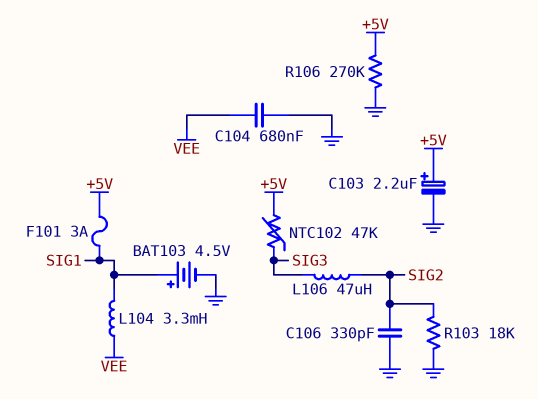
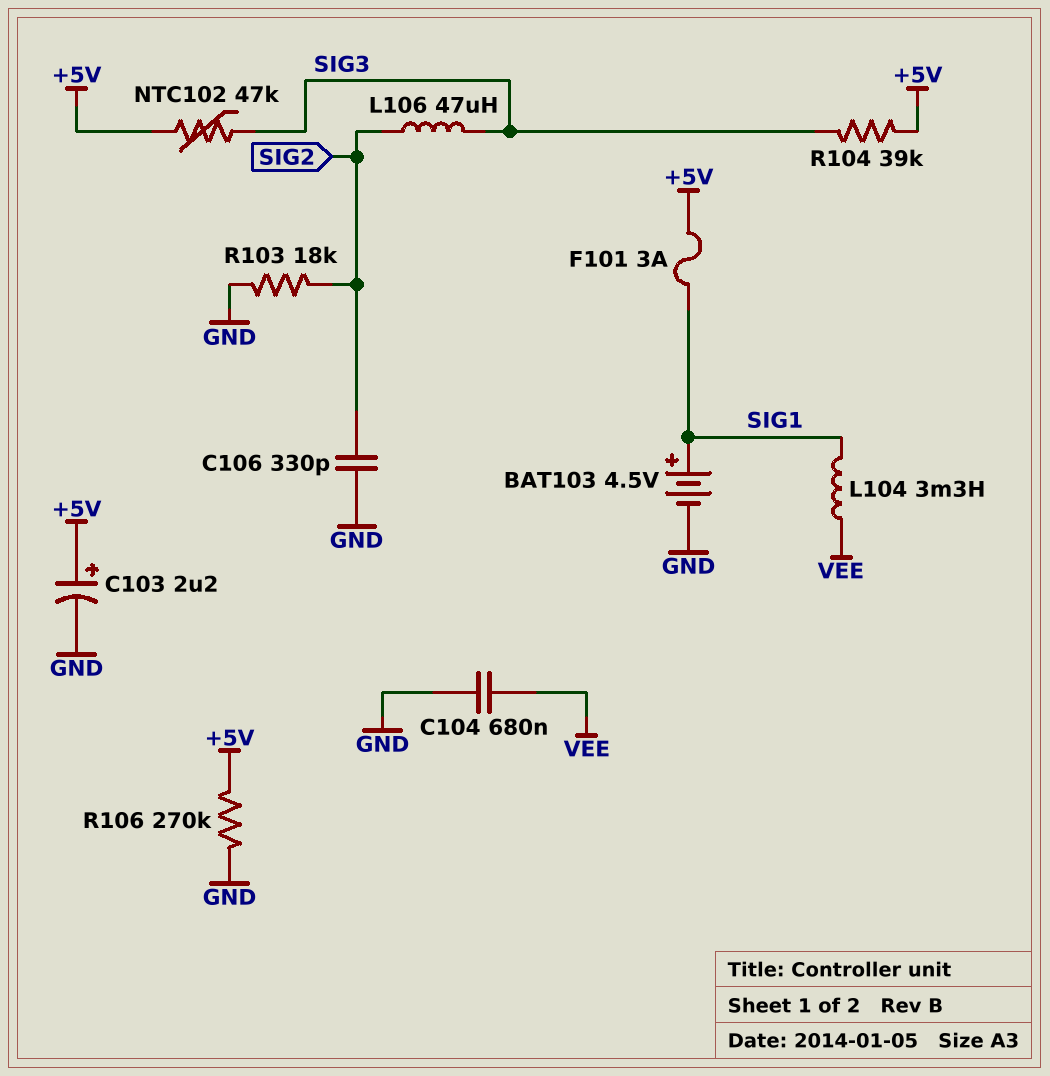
R104: none -> 39k (+5V, SIG3)

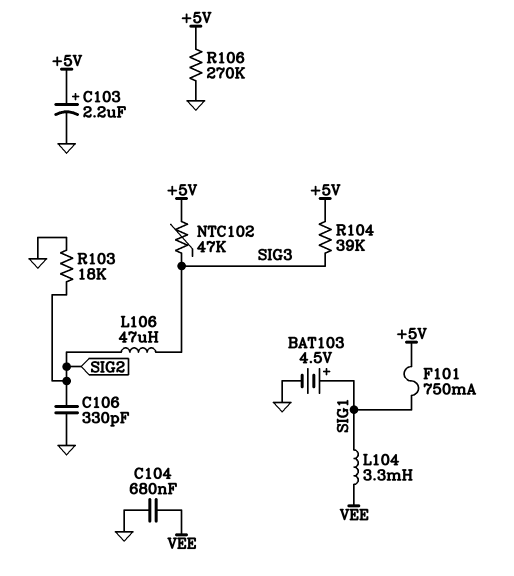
F101: 3A (+5V, SIG1) -> 750mA (+5V, SIG1)

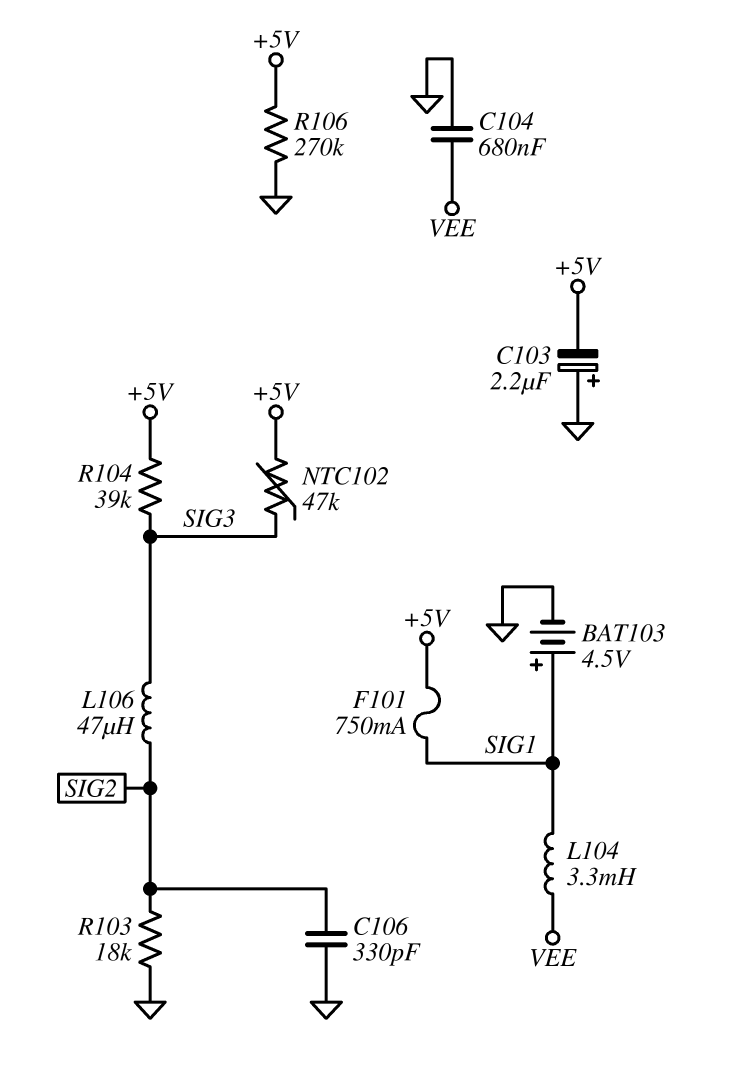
C103: 2.2uF (plus +5V, minus GND) -> 2.2uF (plus GND, minus +5V)

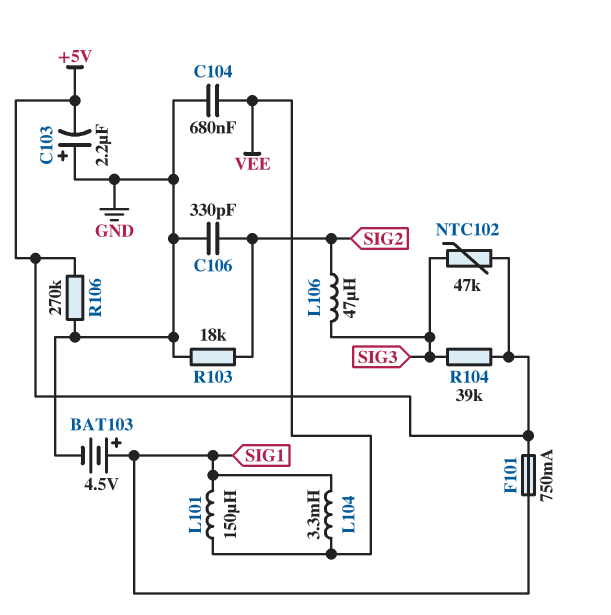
L101: none -> 150uH (SIG1, VEE)

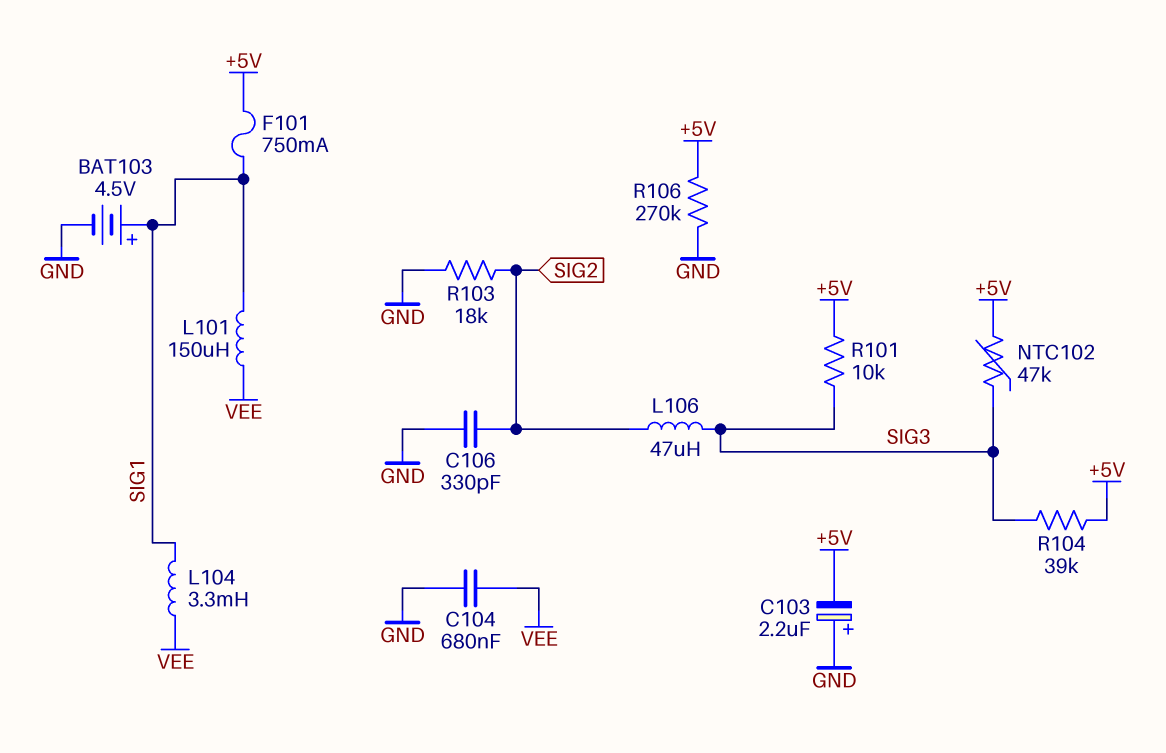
R101: none -> 10k (+5V, SIG3)

